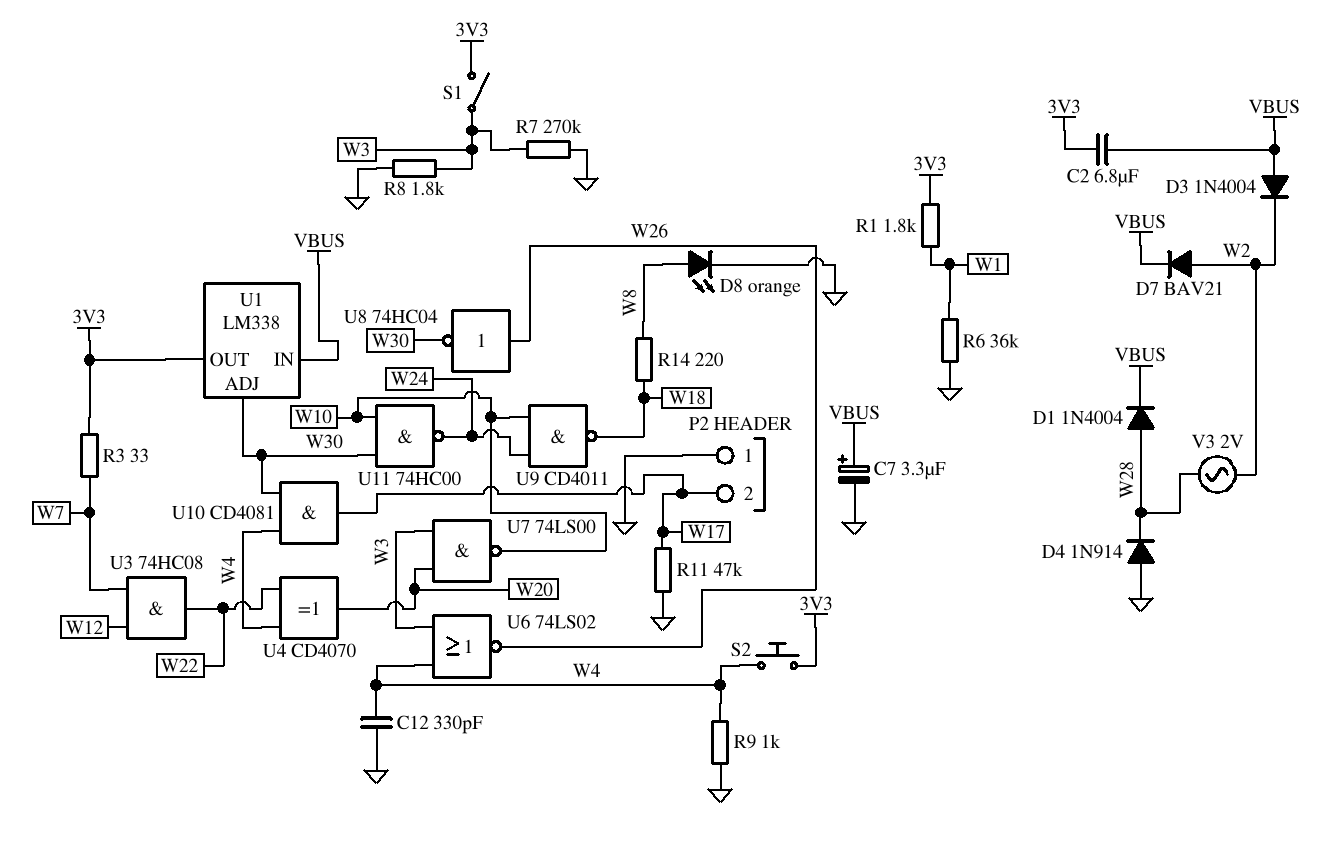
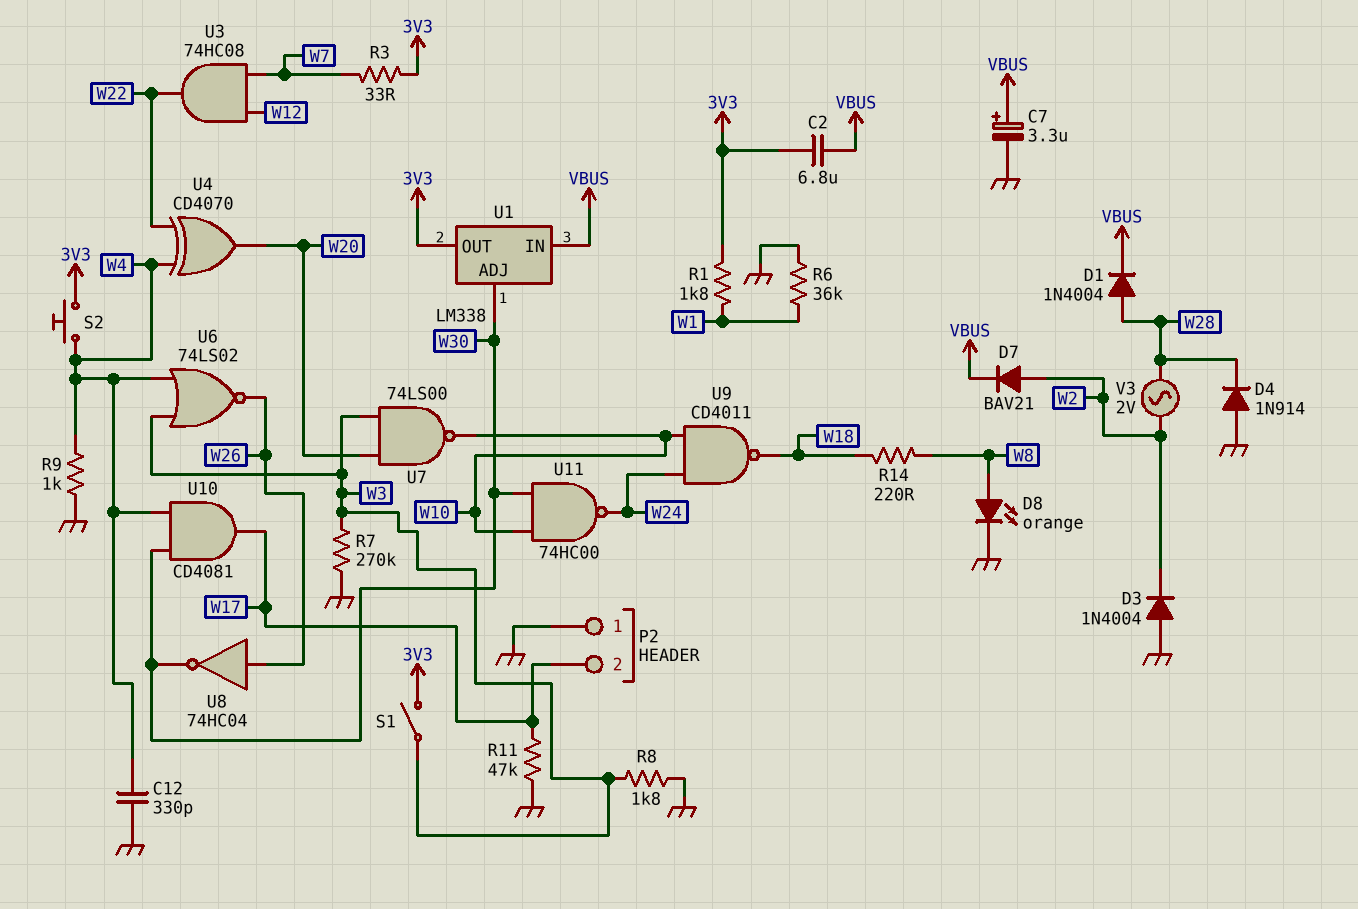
D3: diode 1N4004 (A VBUS, K W2) -> diode 1N4004 (A GND, K W2)

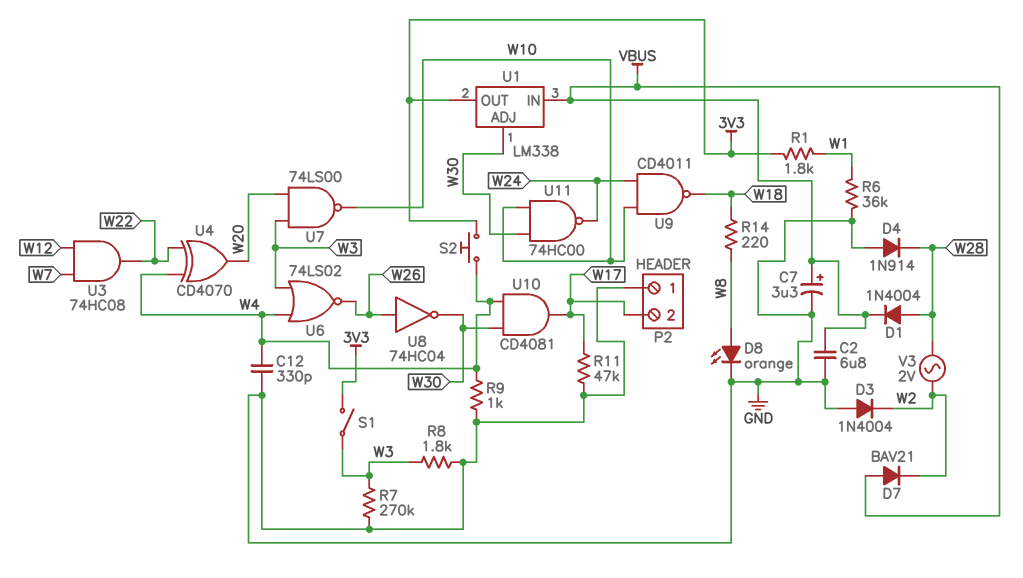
C2: 6.8uF (3V3, VBUS) -> 6.8uF (GND, VBUS)
D7: diode BAV21 (A W2, K VBUS) -> diode BAV21 (A VBUS, K W2)
R3: 33 (3V3, W7) -> none

